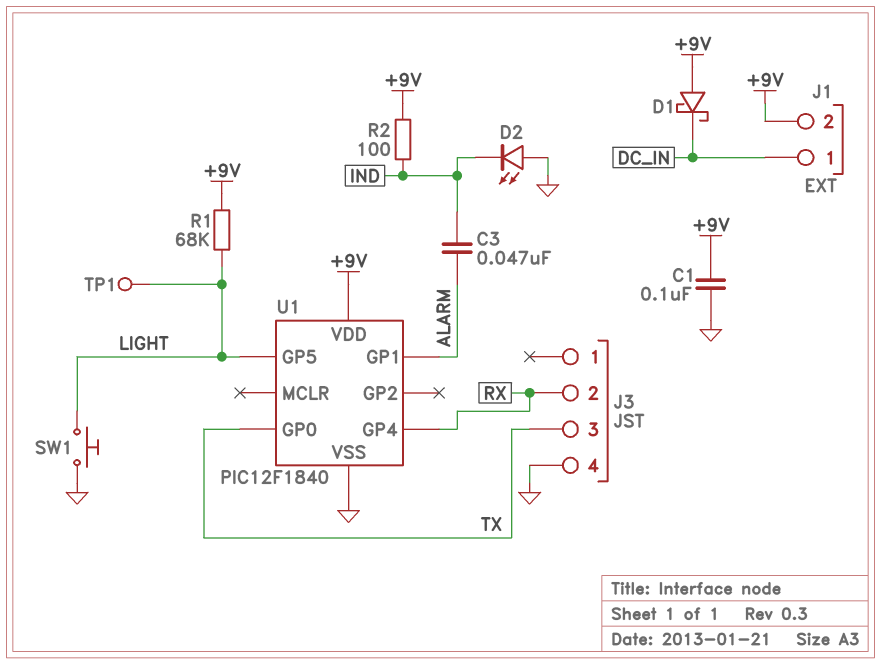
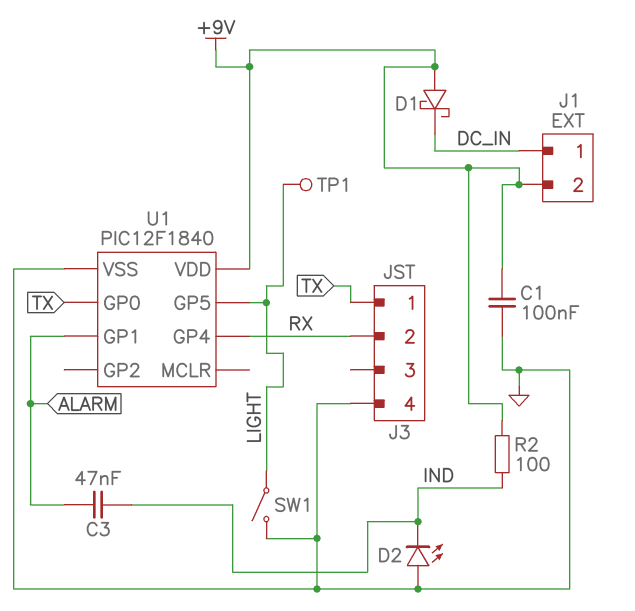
J3 pin 1: none -> TX
J3 pin 3: TX -> none
R1: 68k (+9V, LIGHT) -> none
SW1: button (GND, LIGHT) -> switch (GND, LIGHT)

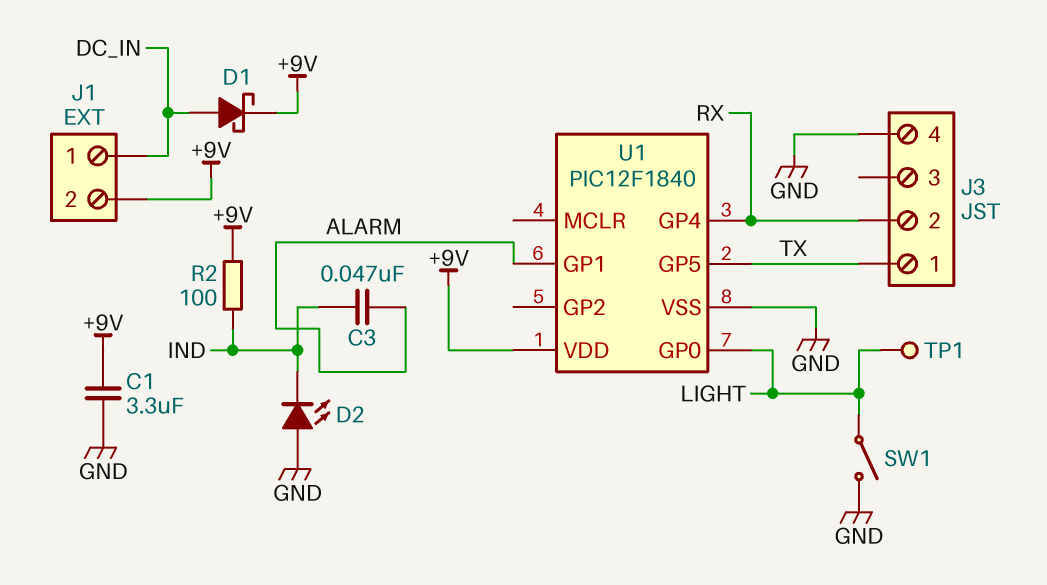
C1: 100nF (+9V, GND) -> 3.3uF (+9V, GND)
D1: schottky (A +9V, K DC_IN) -> schottky (A DC_IN, K +9V)
U1 pin GP0: TX -> LIGHT
U1 pin GP5: LIGHT -> TX

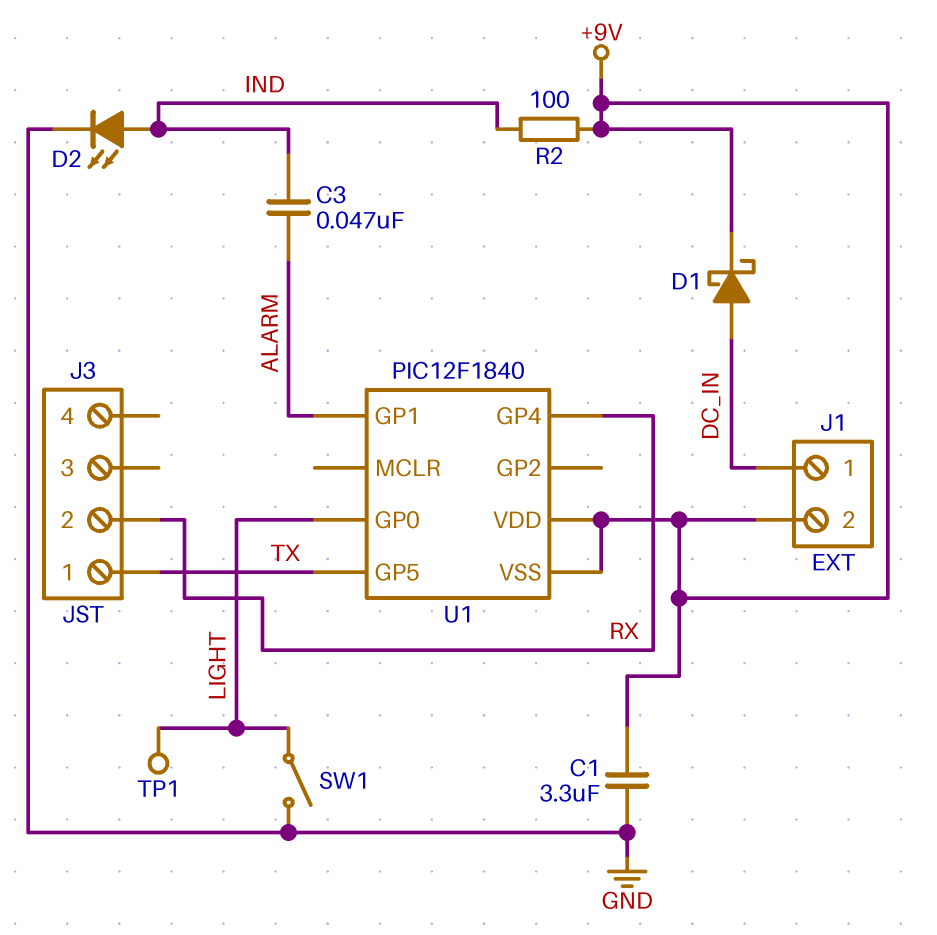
D2: LED (A GND, K IND) -> LED (A IND, K GND)
J3 pin 4: GND -> none
U1 pin VSS: GND -> +9V

